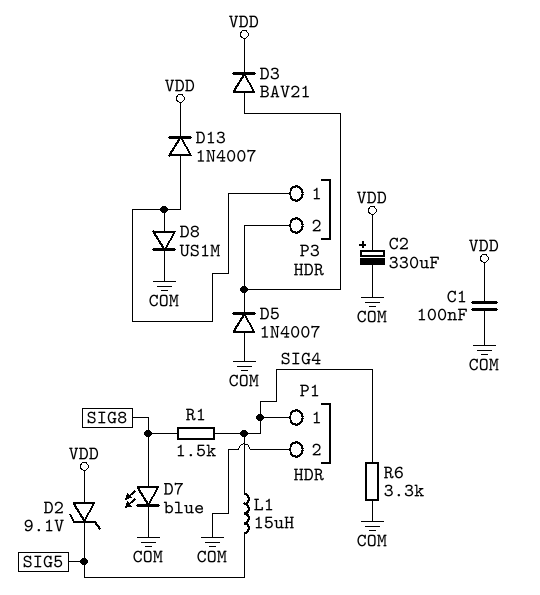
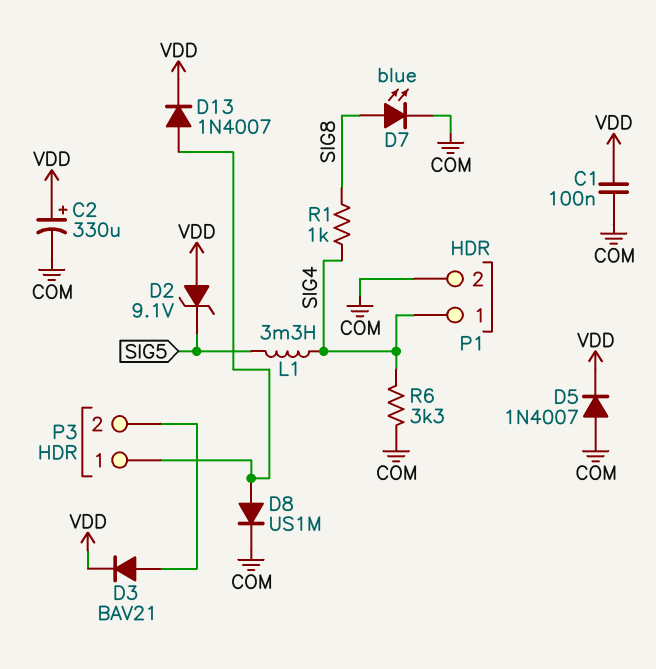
D5: diode 1N4007 (A COM, K P3/2) -> diode 1N4007 (A COM, K VDD)
L1: 15uH (SIG4, SIG5) -> 3.3mH (SIG4, SIG5)
R1: 1.5k (SIG4, SIG8) -> 1k (SIG4, SIG8)

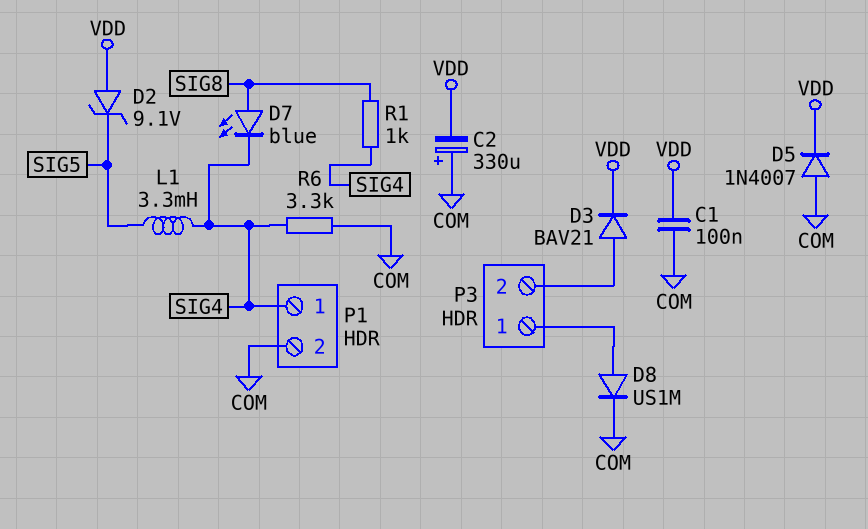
C2: 330uF (plus VDD, minus COM) -> 330uF (plus COM, minus VDD)
D7: LED blue (A SIG8, K COM) -> LED blue (A SIG8, K SIG4)
D13: diode 1N4007 (A P3/1, K VDD) -> none

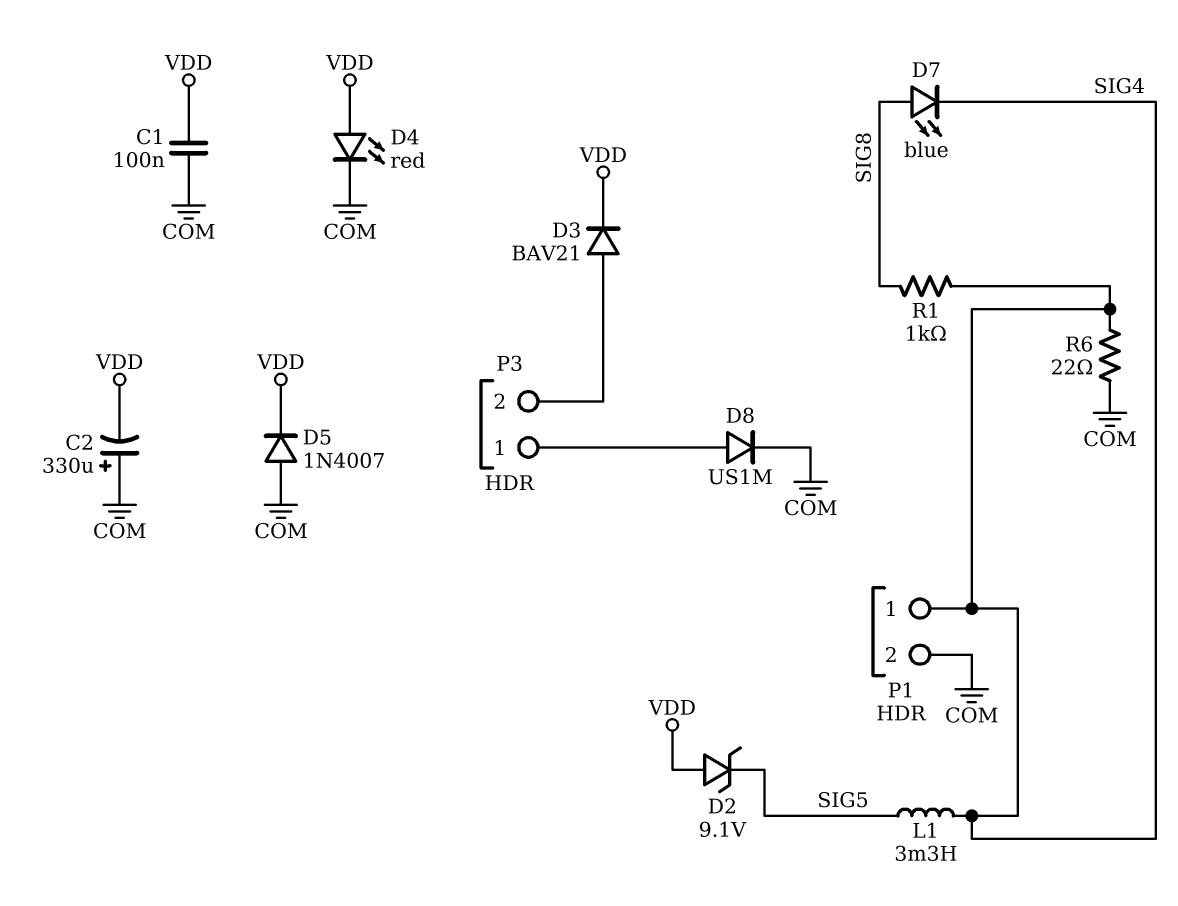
D4: none -> LED red (A VDD, K COM)
R6: 3.3k (COM, SIG4) -> 22 (COM, SIG4)

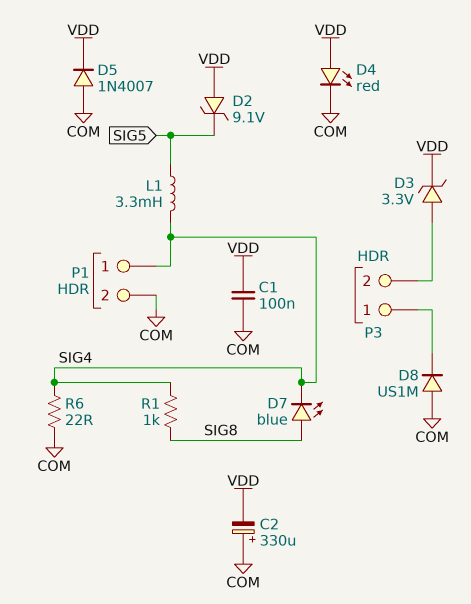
D3: diode BAV21 (A P3/2, K VDD) -> zener 3.3V (A P3/2, K VDD)
D8: diode US1M (A P3/1, K COM) -> diode US1M (A COM, K P3/1)

